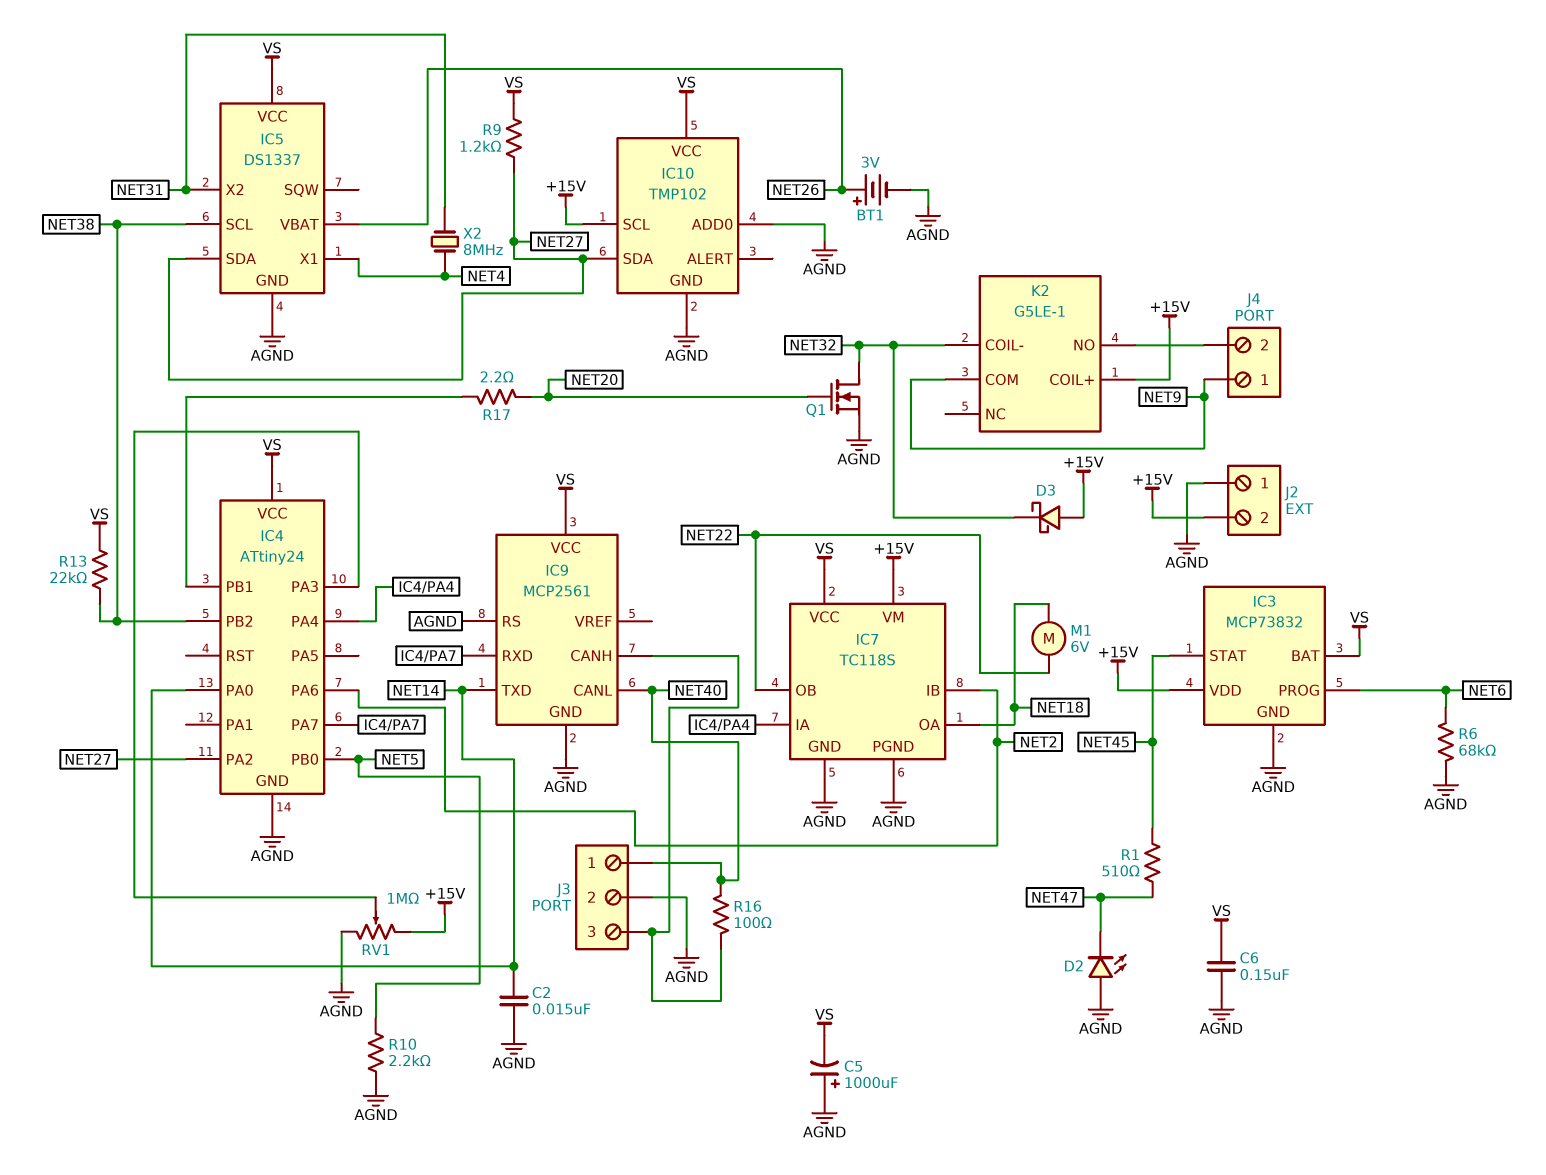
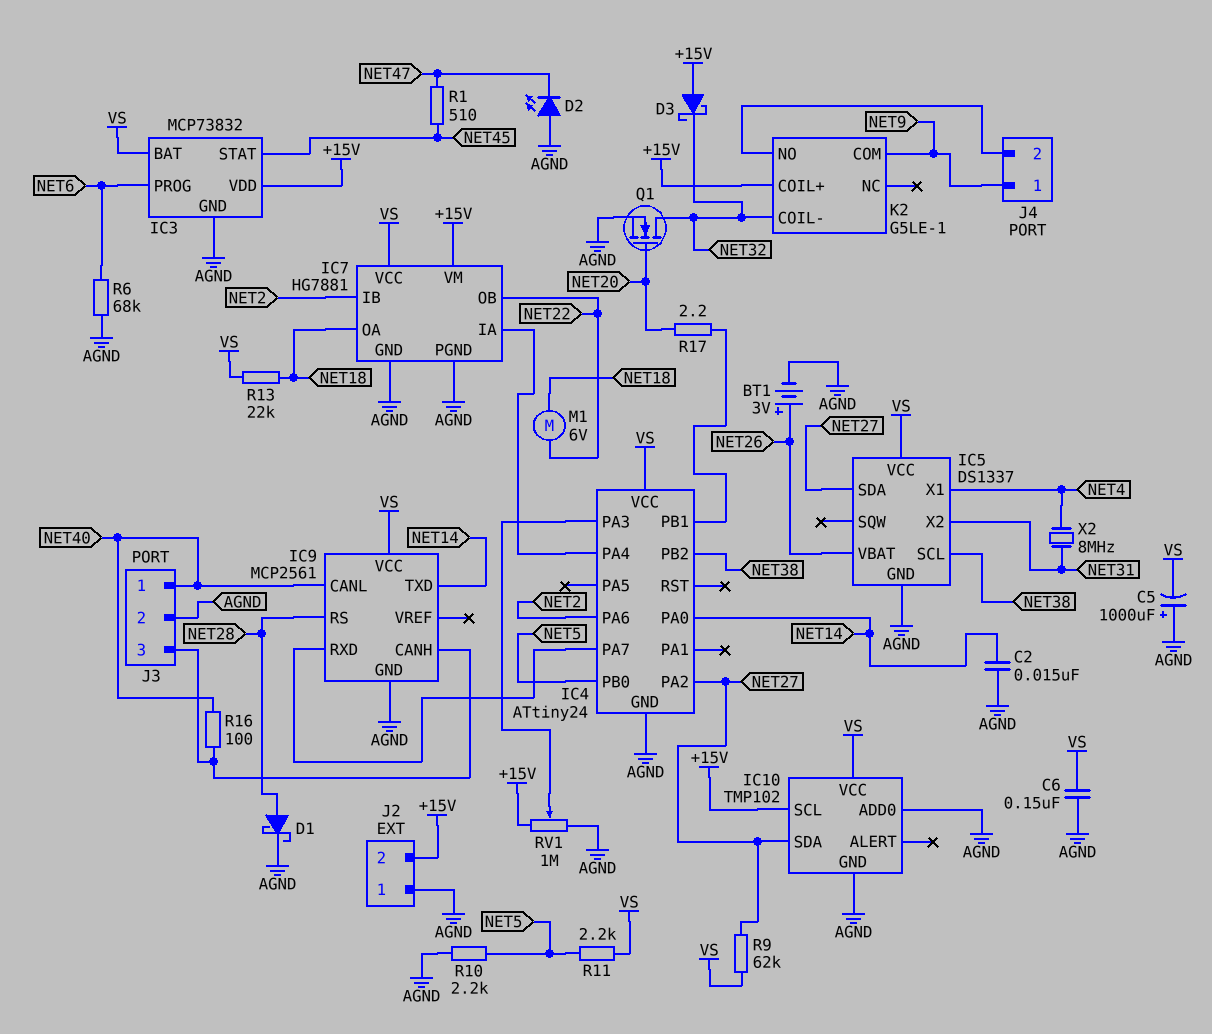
D1: none -> schottky (A NET28, K AGND)
IC7: TC118S -> HG7881
IC9 pin RS: AGND -> NET28
R9: 1.2k (NET27, VS) -> 62k (NET27, VS)
R11: none -> 2.2k (NET5, VS)
R13: 22k (NET38, VS) -> 22k (NET18, VS)

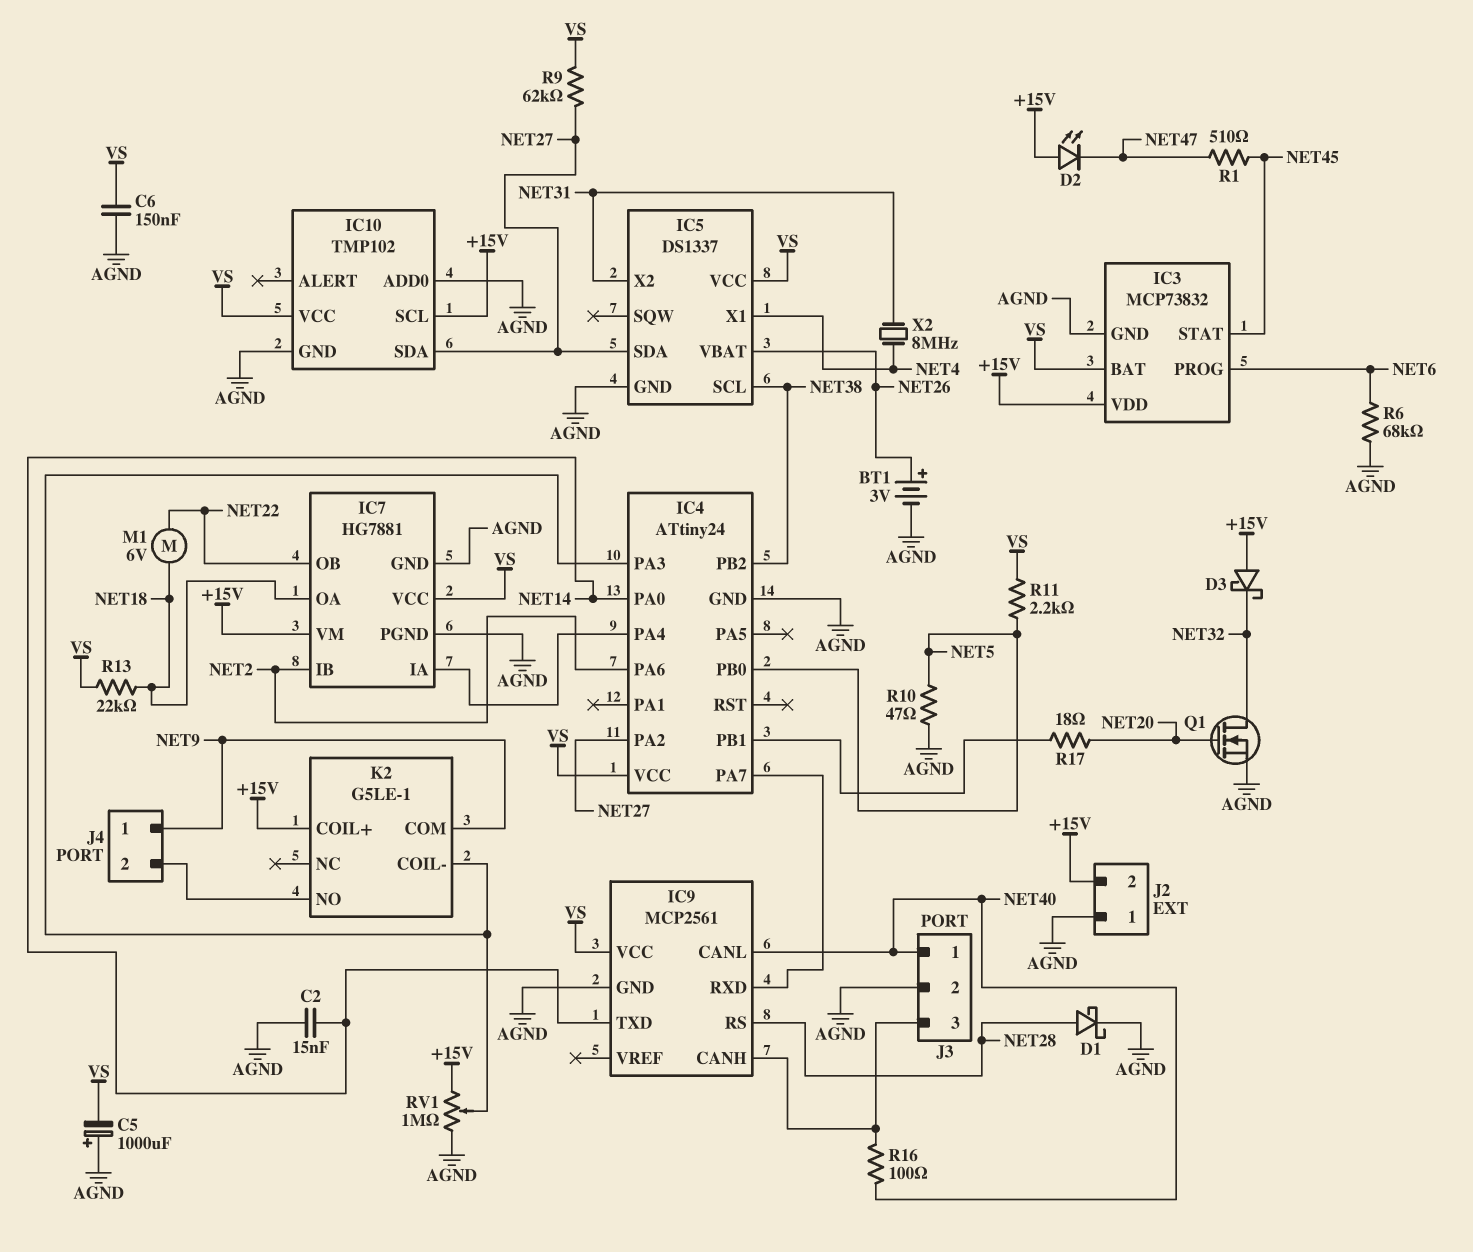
D2: LED (A AGND, K NET47) -> LED (A +15V, K NET47)
K2 pin COIL-: NET32 -> IC4/PA3
R10: 2.2k (AGND, NET5) -> 47 (AGND, NET5)
R17: 2.2 (IC4/PB1, NET20) -> 18 (IC4/PB1, NET20)

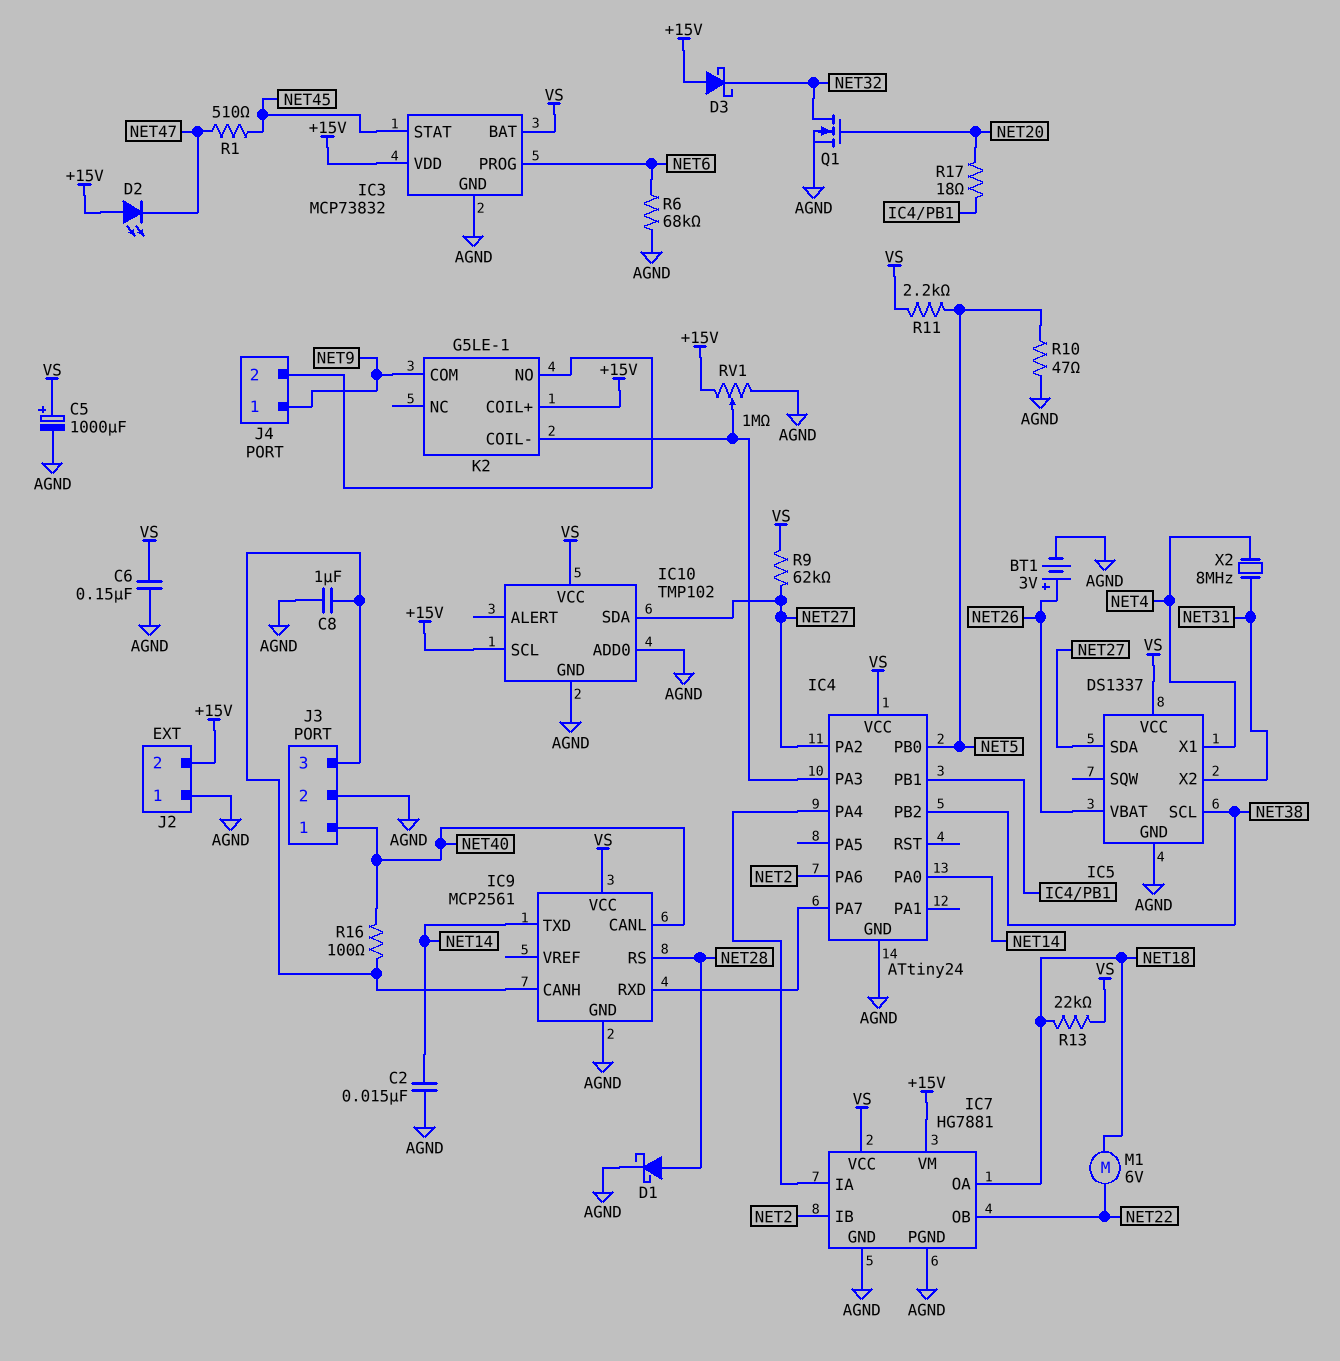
C5: 1000uF (plus AGND, minus VS) -> 1000uF (plus VS, minus AGND)
C8: none -> 1uF (AGND, IC9/CANH)

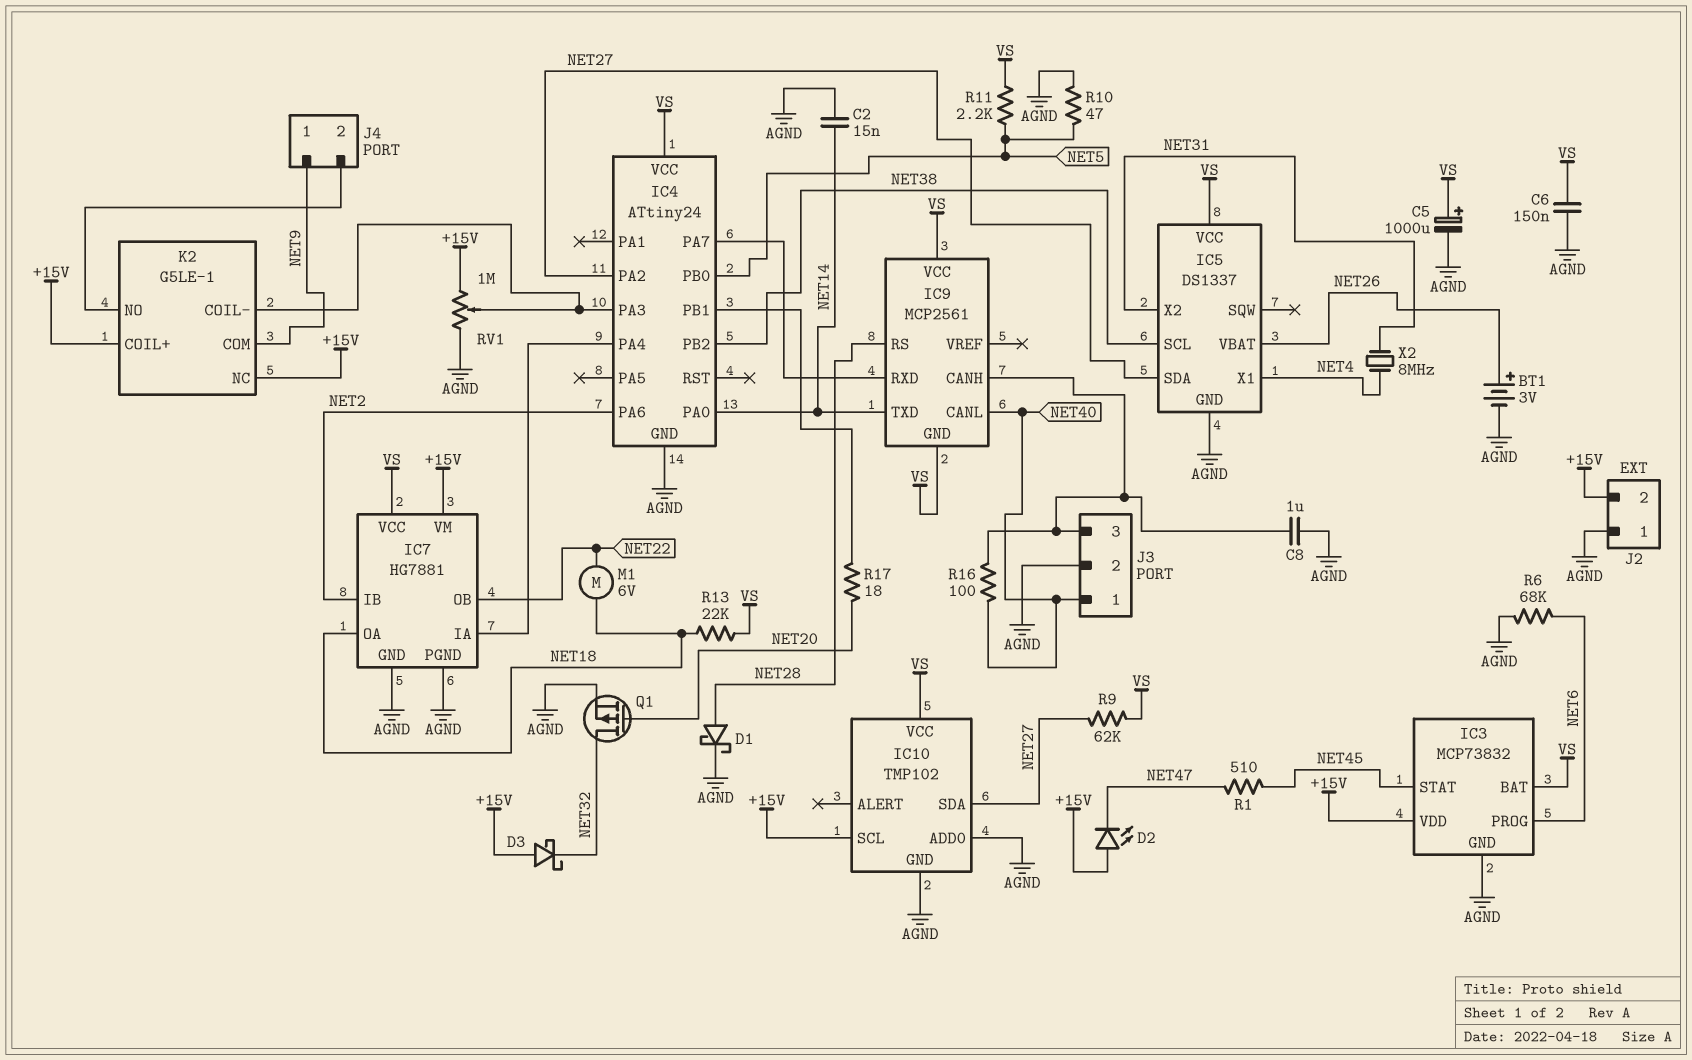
IC9 pin GND: AGND -> VS
K2 pin NC: none -> +15V
Q1: NMOS (G NET20, D NET32, S AGND) -> PMOS (G NET20, D NET32, S AGND)

